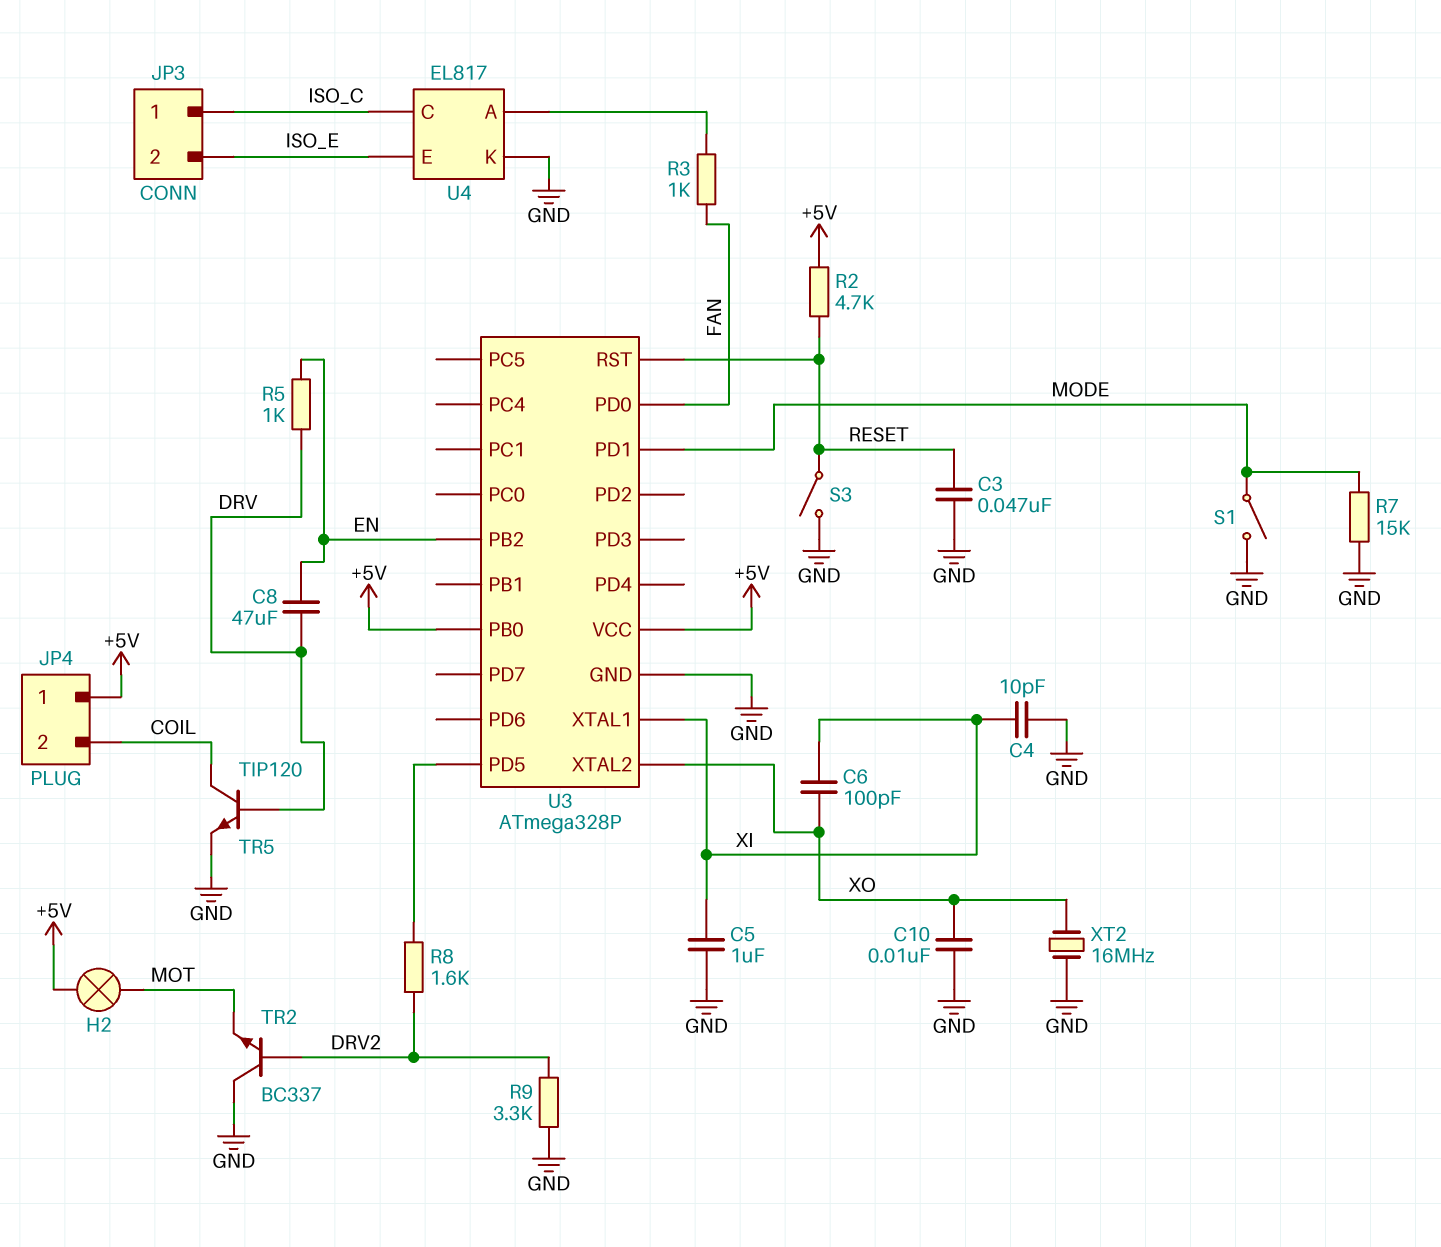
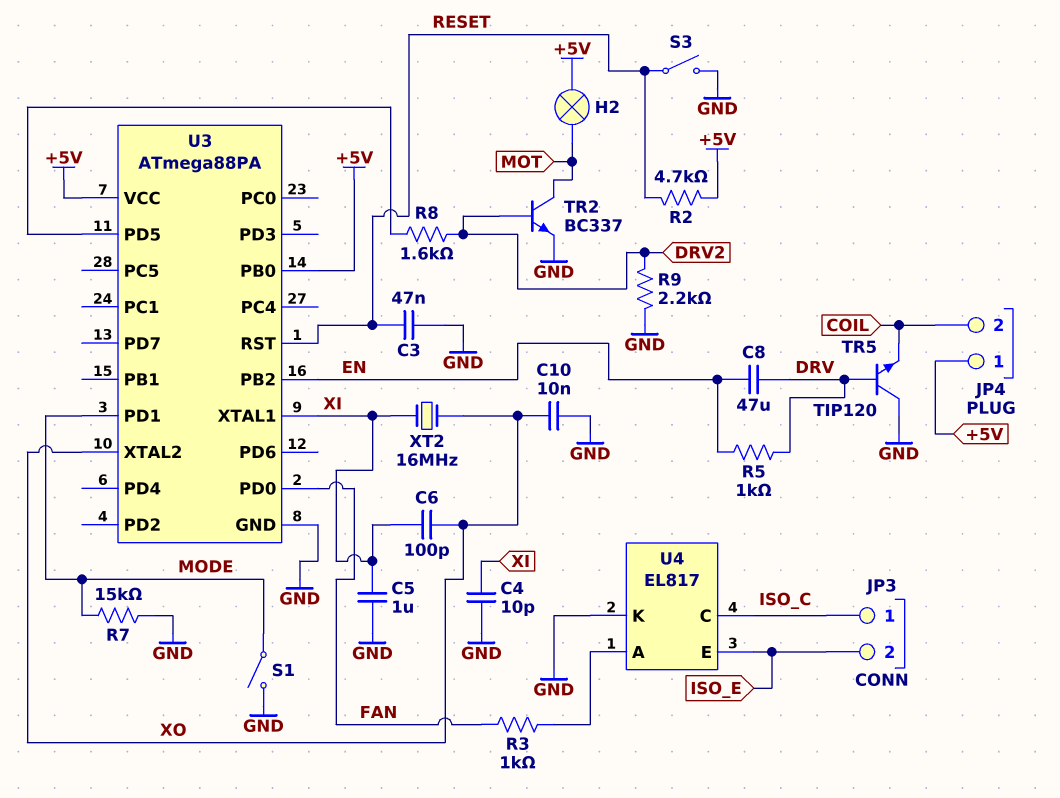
R9: 3.3k (DRV2, GND) -> 2.2k (DRV2, GND)
TR2: NPN BC337 (B DRV2, C GND, E MOT) -> NPN BC337 (B DRV2, C MOT, E GND)
TR5: NPN TIP120 (B DRV, C COIL, E GND) -> NPN TIP120 (B DRV, C GND, E COIL)
U3: ATmega328P -> ATmega88PA
XT2: 16MHz (GND, XO) -> 16MHz (XI, XO)

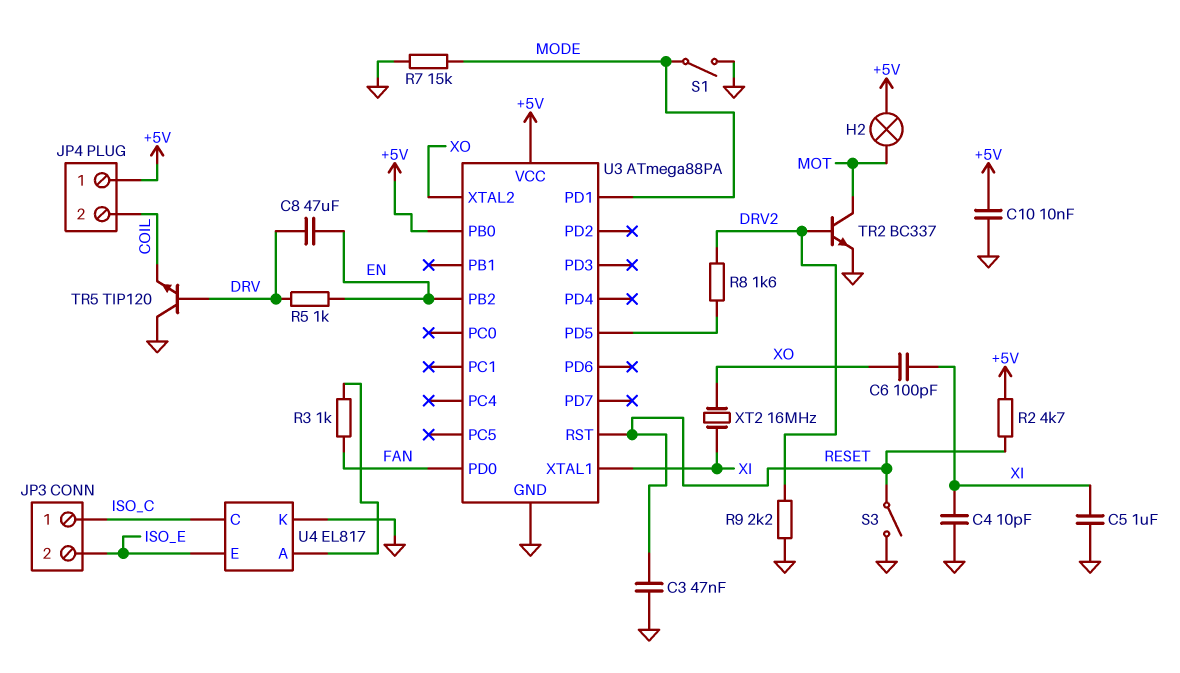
C10: 10nF (GND, XO) -> 10nF (+5V, GND)

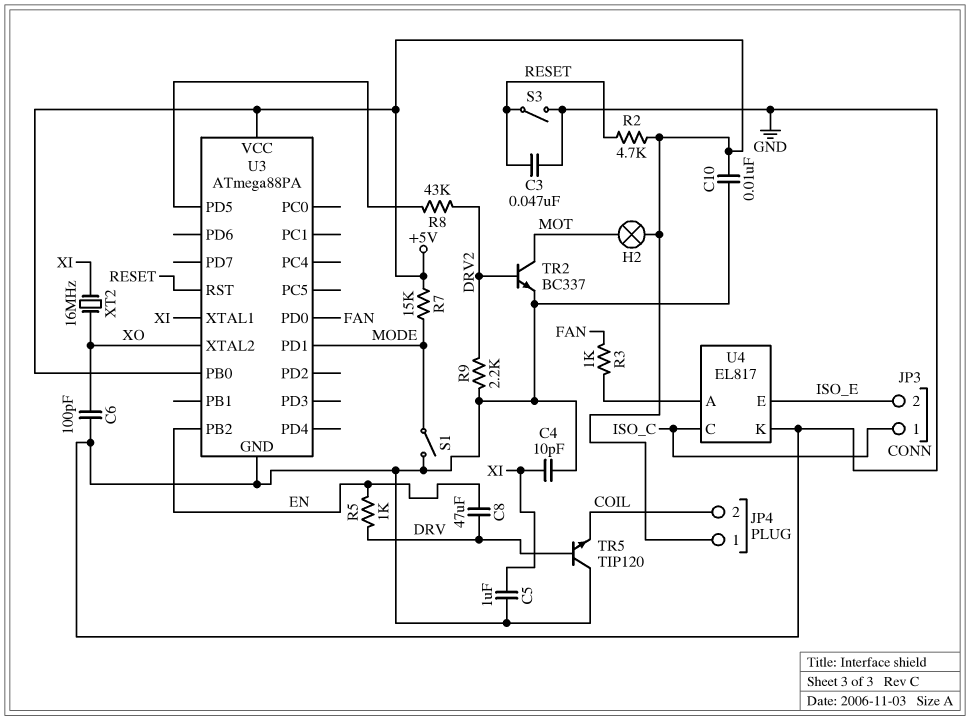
C6: 100pF (XI, XO) -> 100pF (GND, XO)
R7: 15k (GND, MODE) -> 15k (+5V, MODE)
R8: 1.6k (DRV2, U3/PD5) -> 43k (DRV2, U3/PD5)

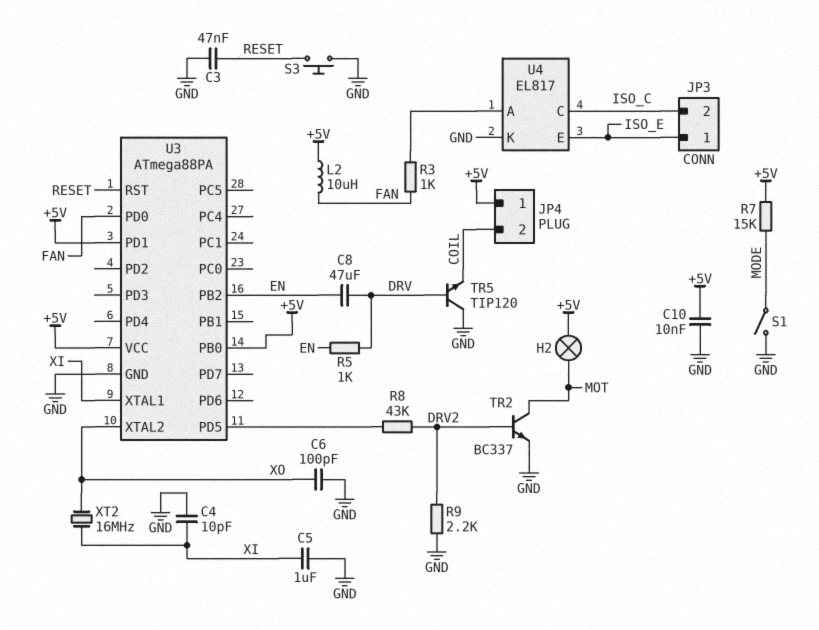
JP3 pin 1: ISO_C -> ISO_E
JP3 pin 2: ISO_E -> ISO_C
L2: none -> 10uH (+5V, FAN)
R2: 4.7k (+5V, RESET) -> none
S3: switch (GND, RESET) -> button (GND, RESET)
U3 pin PD1: MODE -> +5V

